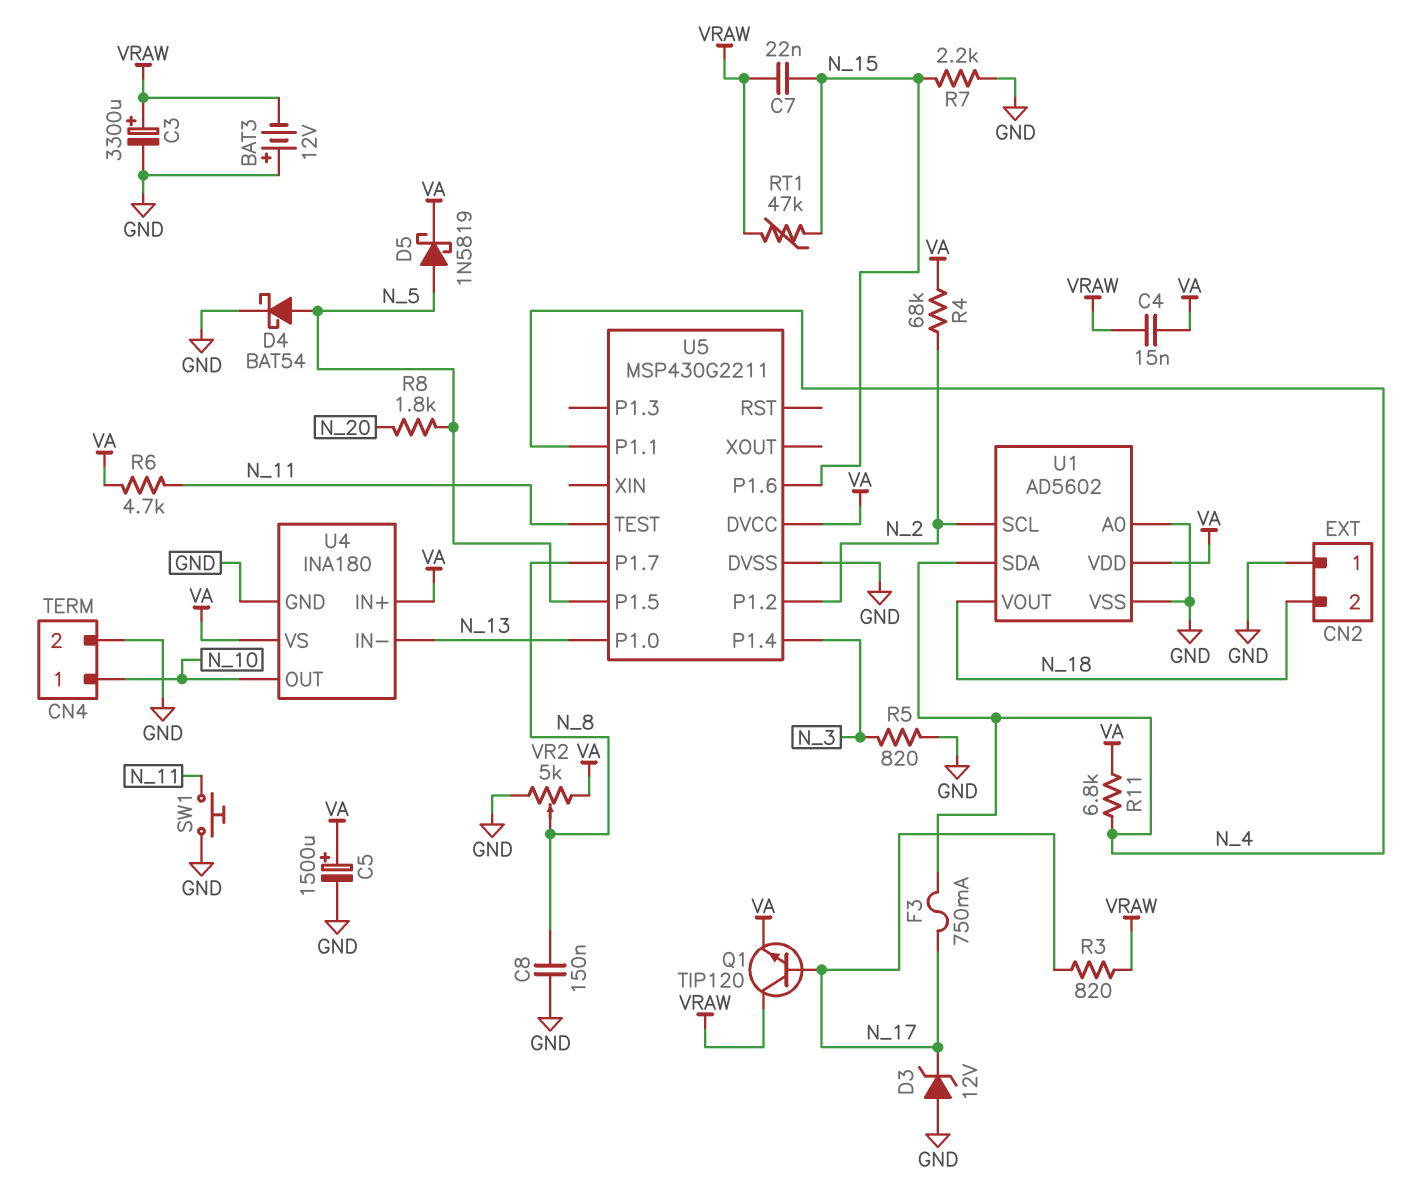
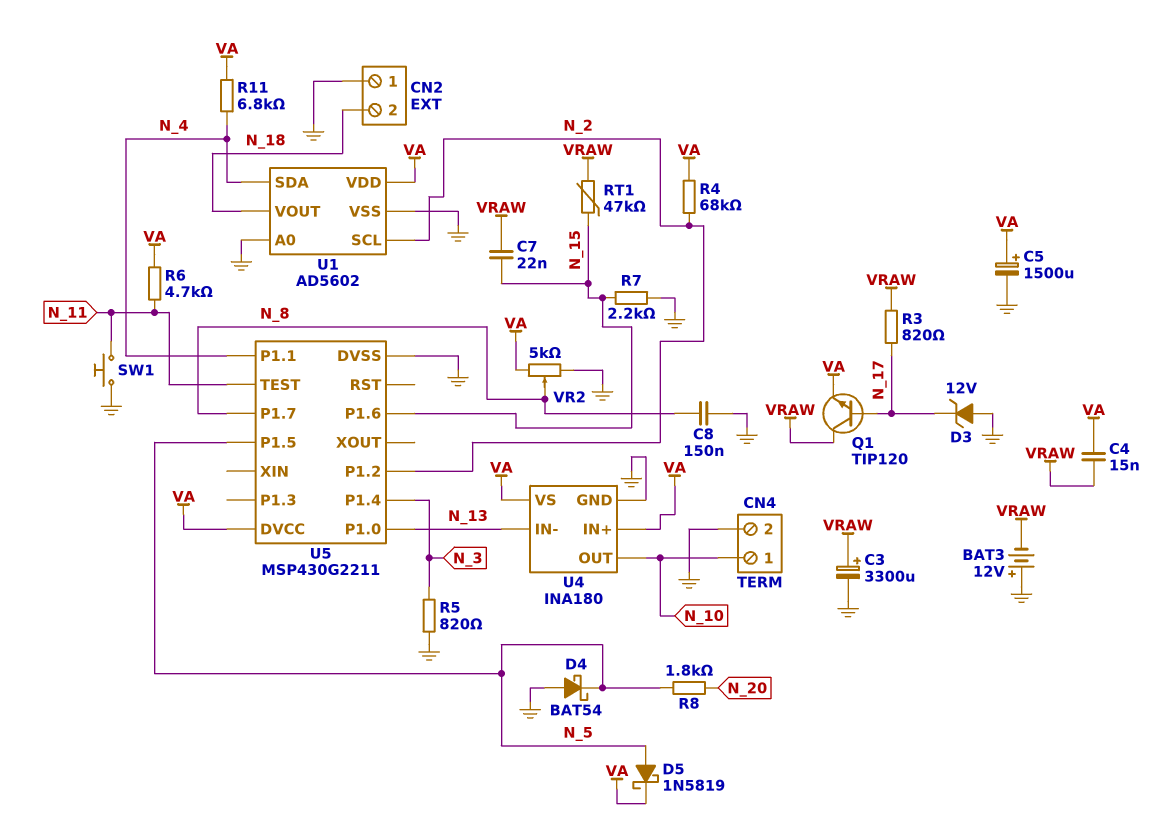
D4: schottky BAT54 (A N_5, K GND) -> schottky BAT54 (A GND, K N_5)
F3: 750mA (N_4, N_17) -> none

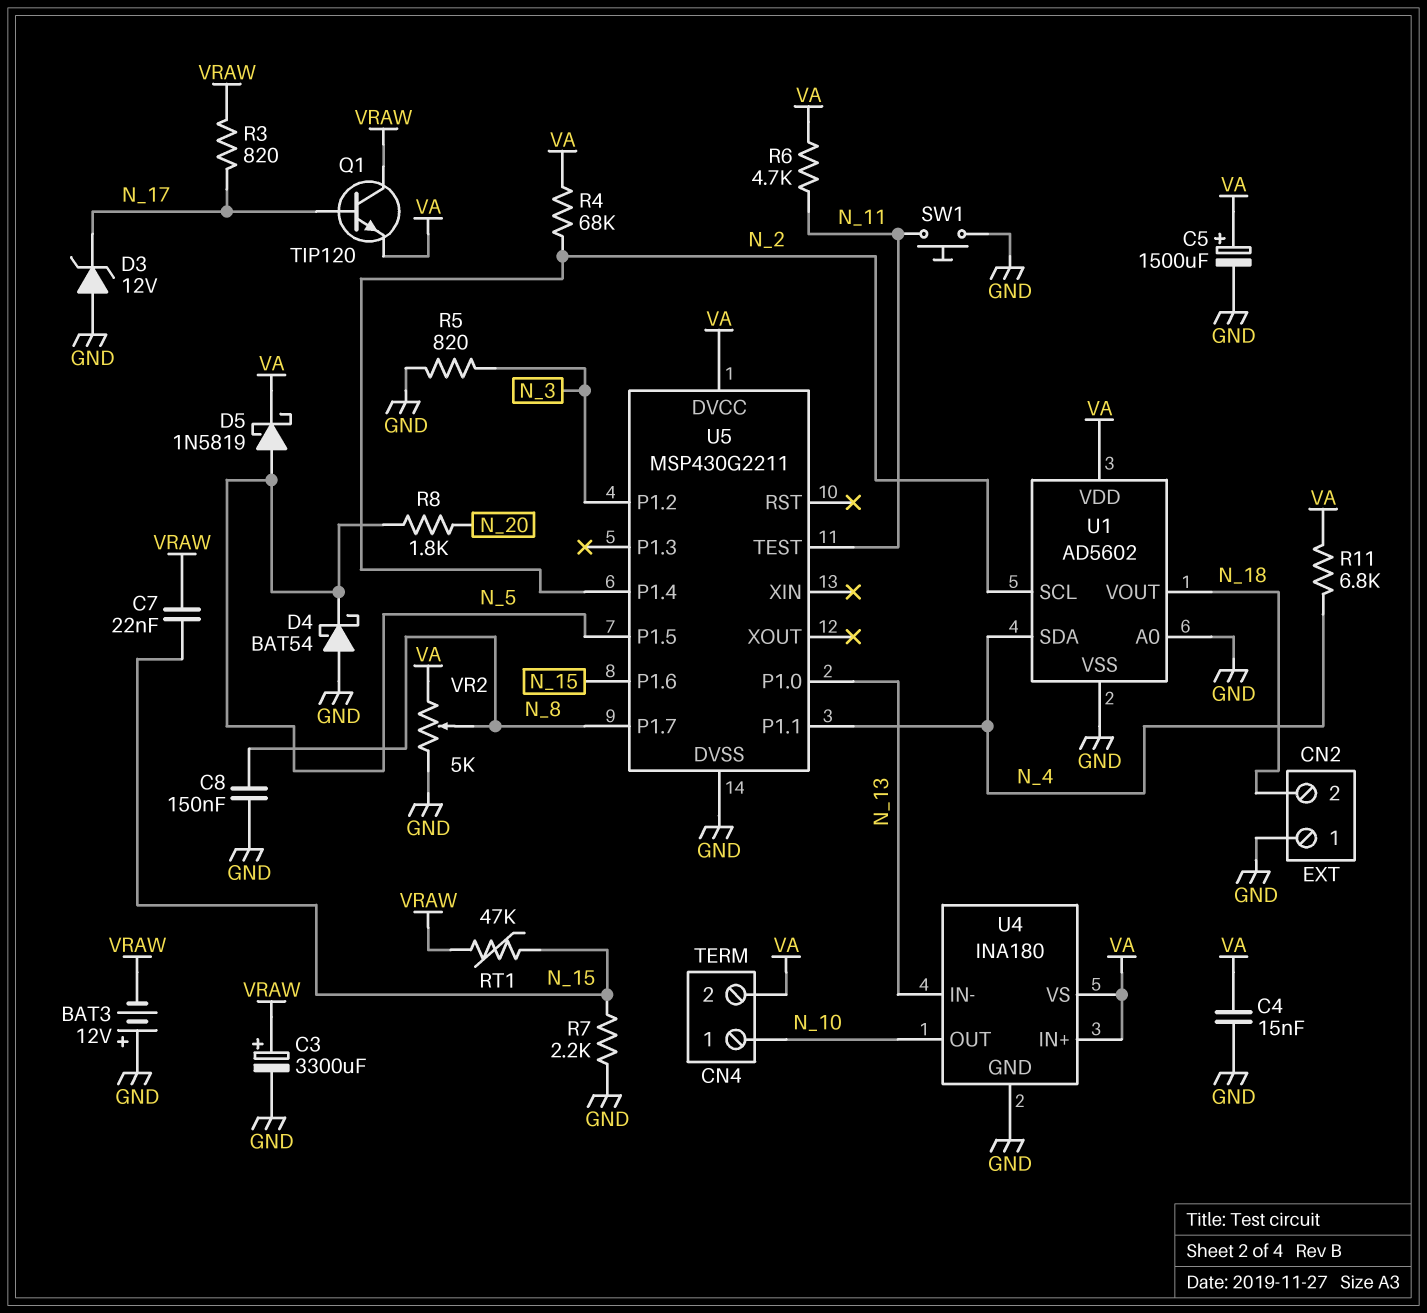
C4: 15nF (VA, VRAW) -> 15nF (GND, VA)
CN4 pin 2: GND -> VA
U5 pin P1.2: N_2 -> N_3
U5 pin P1.4: N_3 -> N_2

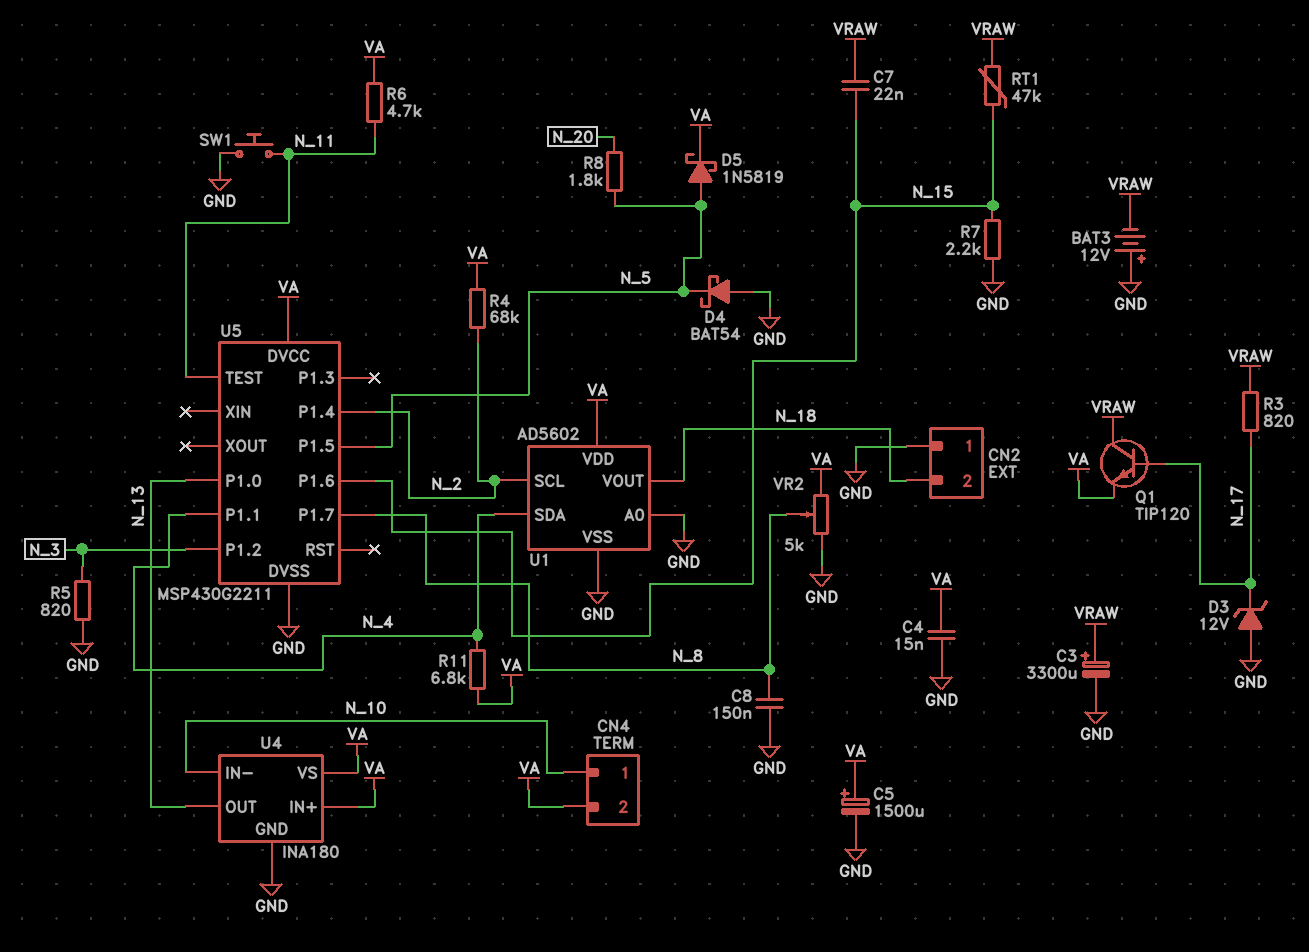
U4 pin IN-: N_13 -> N_10
U4 pin OUT: N_10 -> N_13

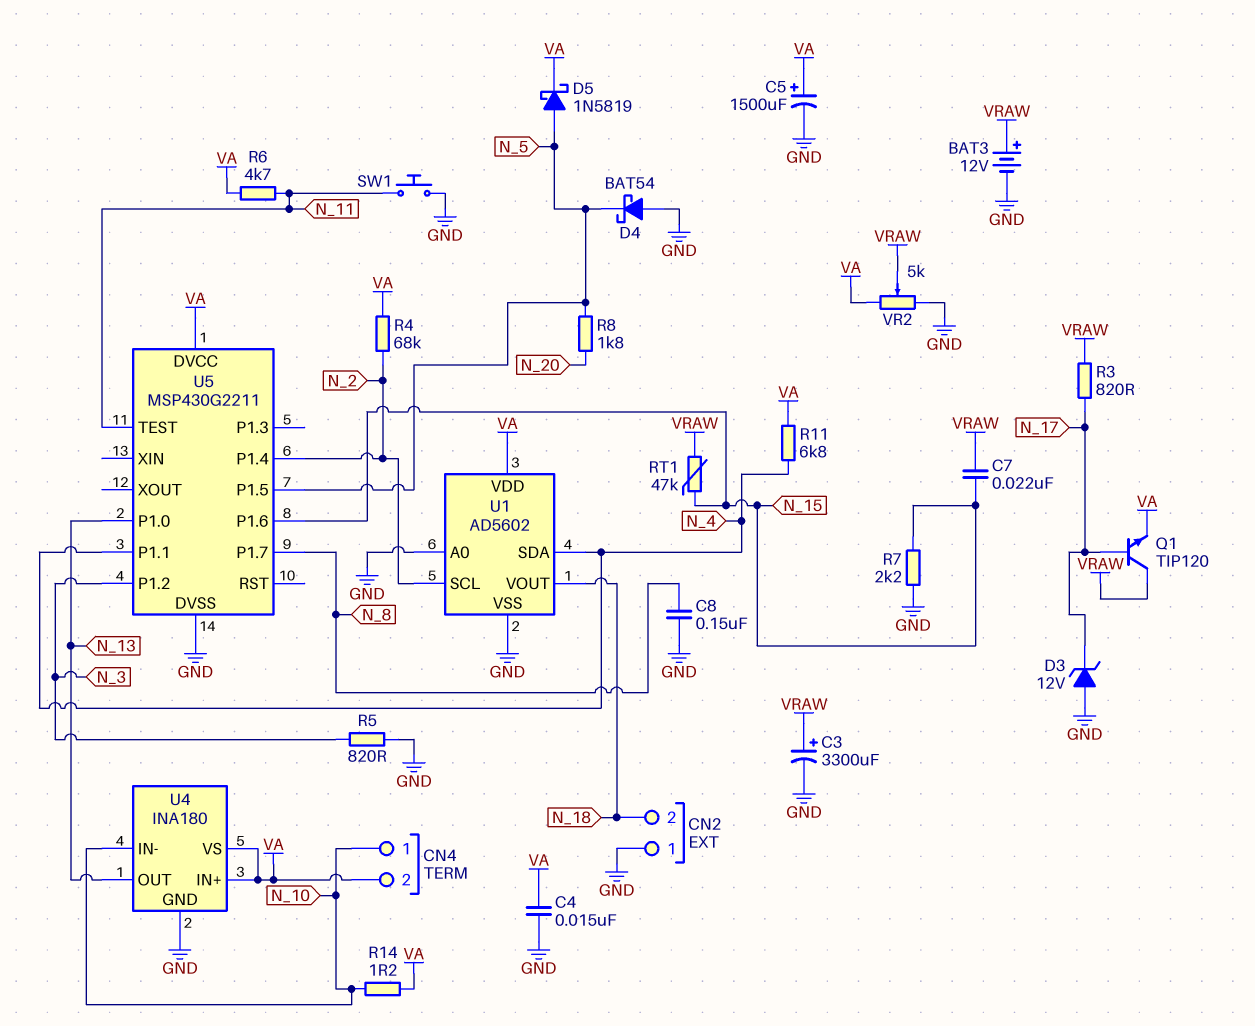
BAT3: 12V (plus GND, minus VRAW) -> 12V (plus VRAW, minus GND)
R14: none -> 1.2 (N_10, VA)
VR2: 5k (GND, VA, wiper N_8) -> 5k (GND, VA, wiper VRAW)

